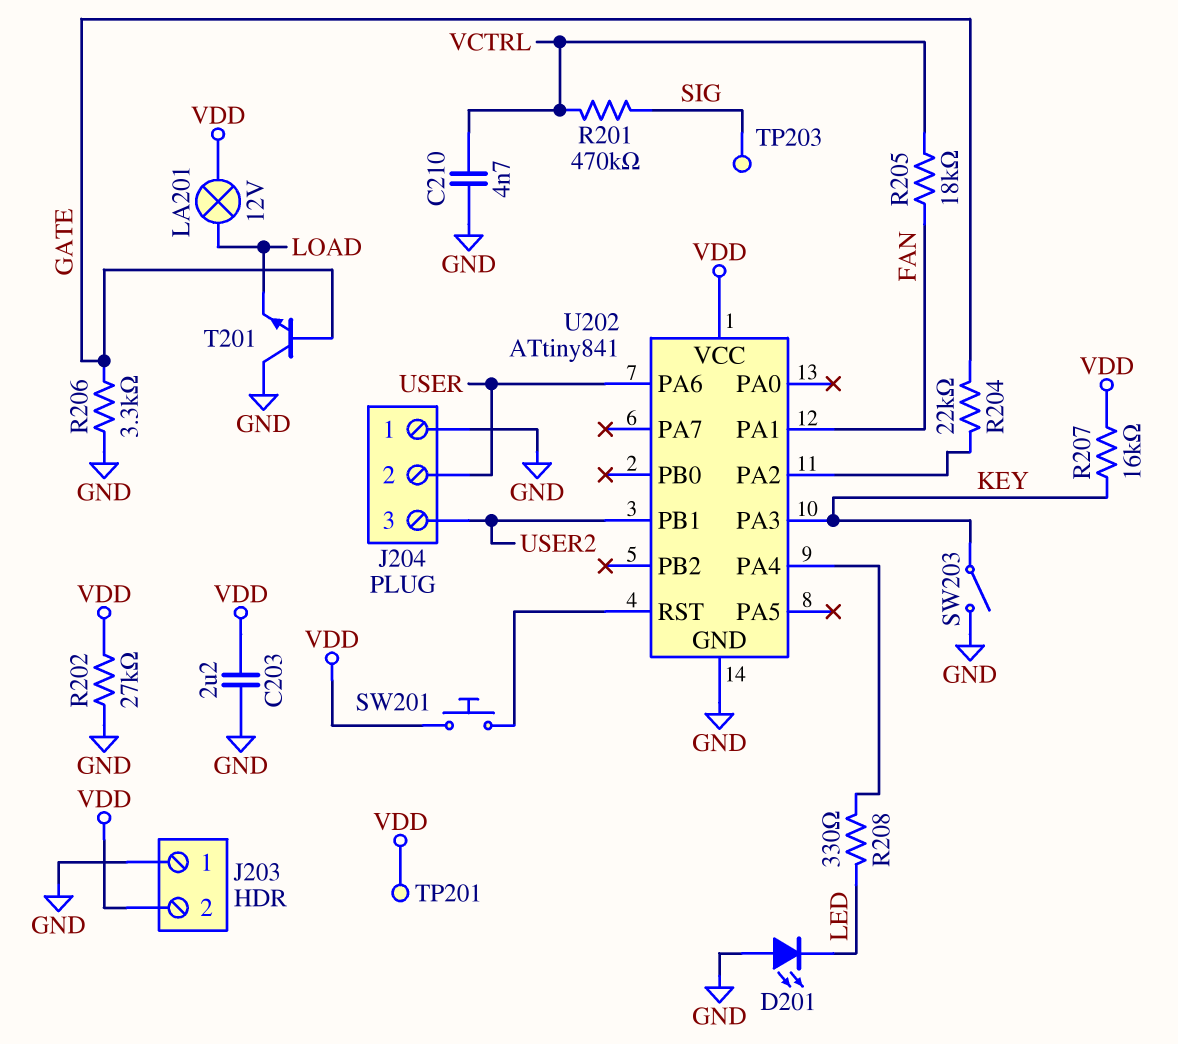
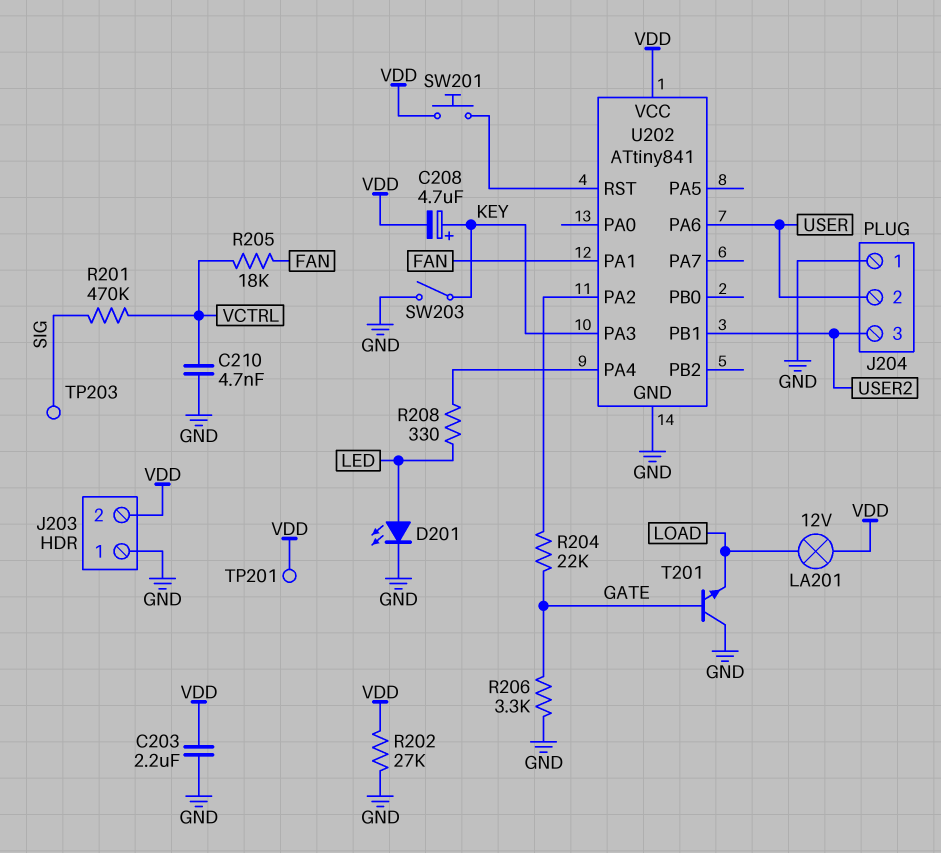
C208: none -> 4.7uF (plus KEY, minus VDD)
D201: LED (A GND, K LED) -> LED (A LED, K GND)
R207: 16k (KEY, VDD) -> none

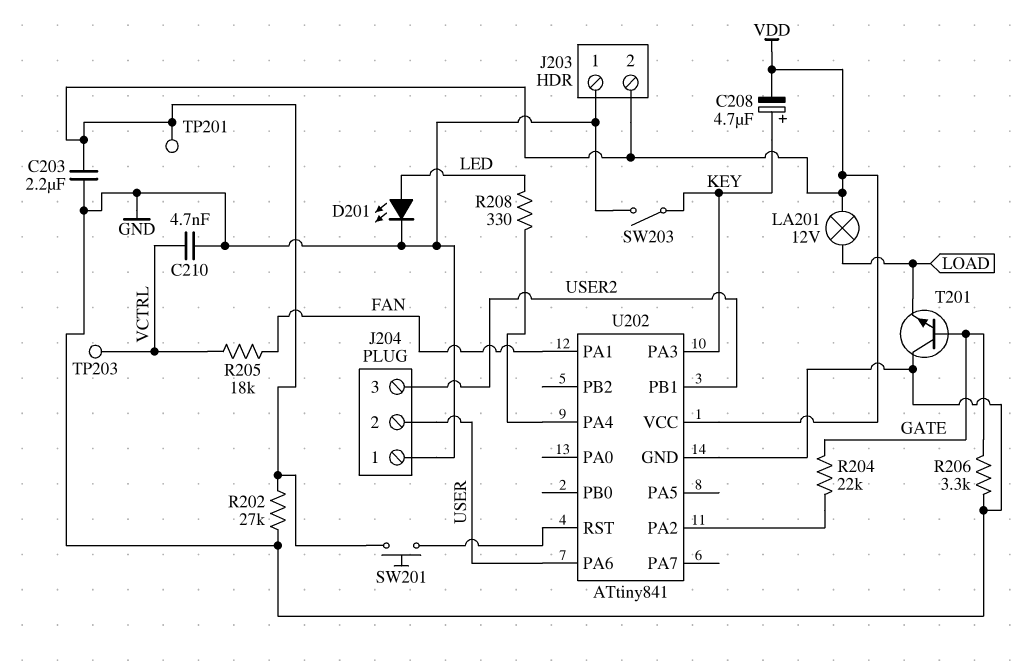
R201: 470k (SIG, VCTRL) -> none
TP203: test point (SIG) -> test point (VCTRL)

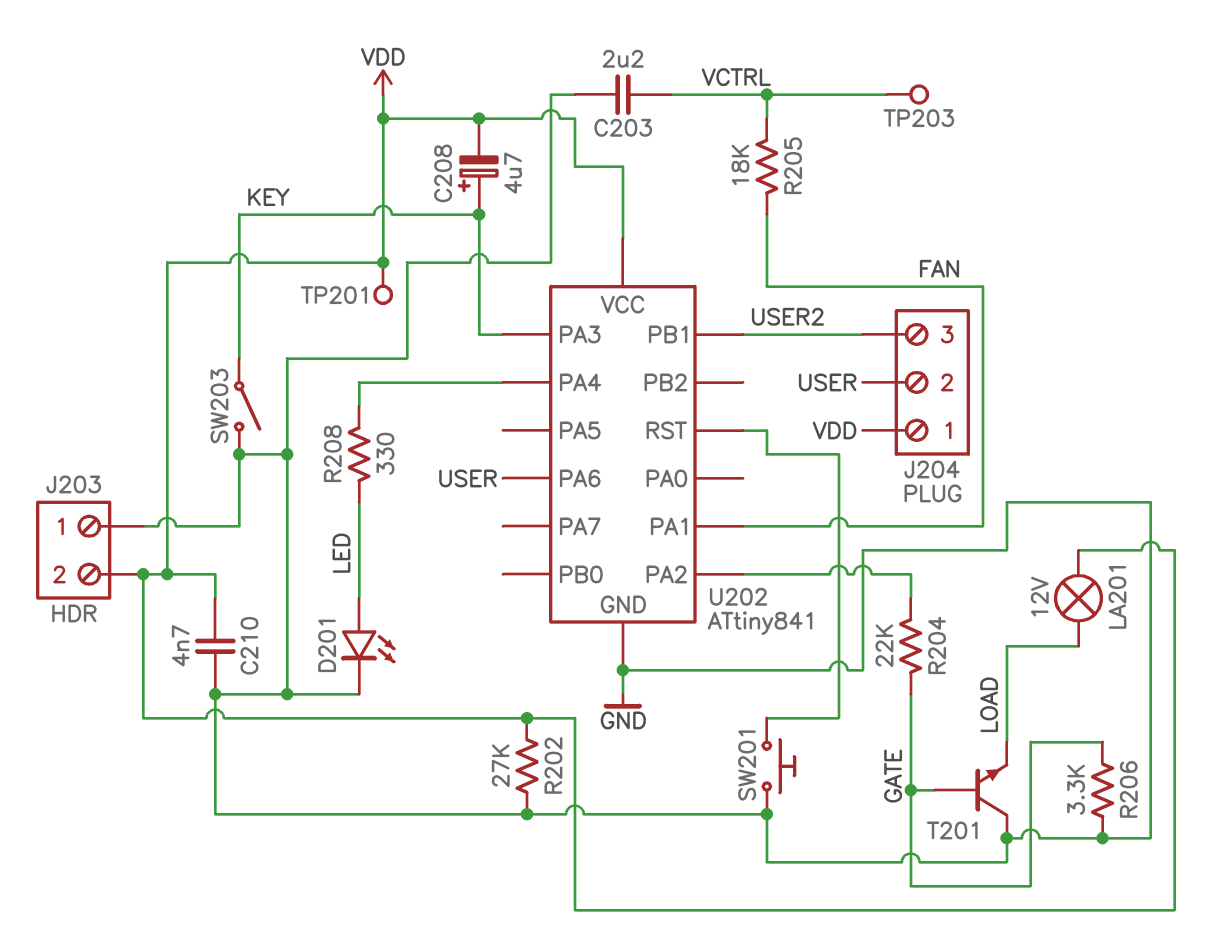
C203: 2.2uF (GND, VDD) -> 2.2uF (GND, VCTRL)
C210: 4.7nF (GND, VCTRL) -> 4.7nF (GND, VDD)
J204 pin 1: GND -> VDD
SW201: button (U202/RST, VDD) -> button (GND, U202/RST)

